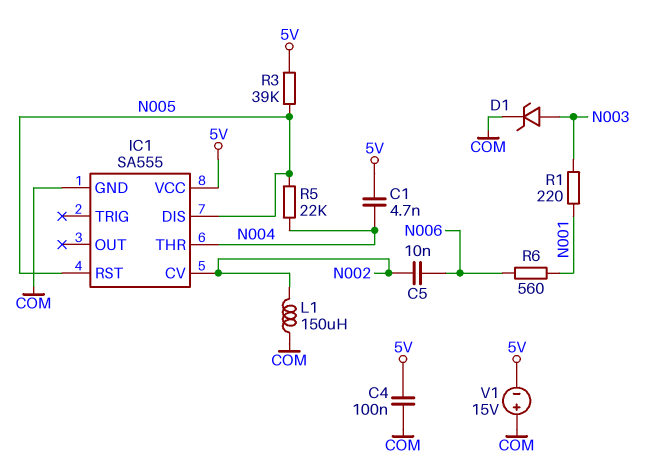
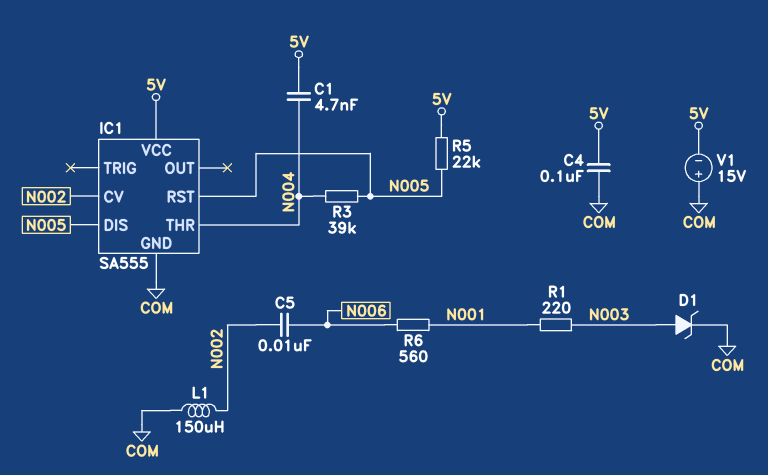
R3: 39k (5V, N005) -> 39k (N004, N005)
R5: 22k (N004, N005) -> 22k (5V, N005)

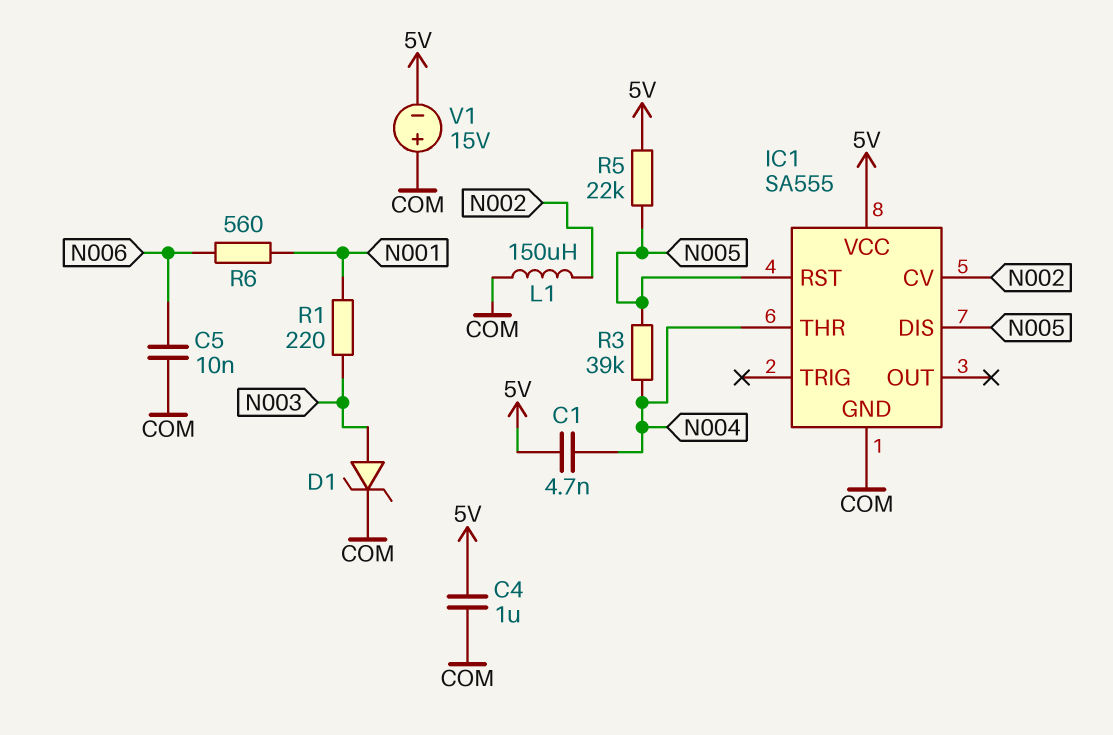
C4: 100nF (5V, COM) -> 1uF (5V, COM)
C5: 10nF (N002, N006) -> 10nF (COM, N006)

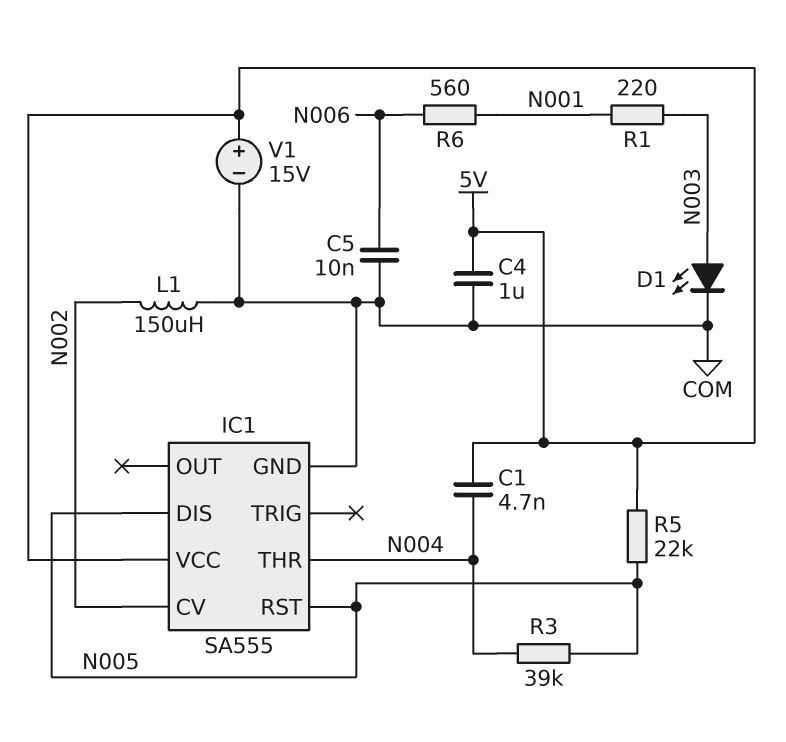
D1: zener (A N003, K COM) -> LED (A N003, K COM)
V1: 15V (plus COM, minus 5V) -> 15V (plus 5V, minus COM)

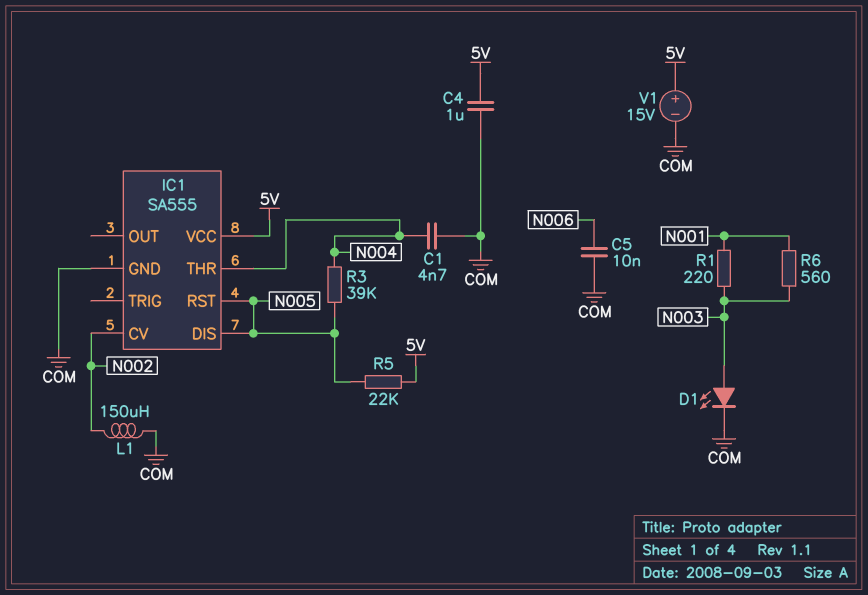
C1: 4.7nF (5V, N004) -> 4.7nF (COM, N004)
R6: 560 (N001, N006) -> 560 (N001, N003)

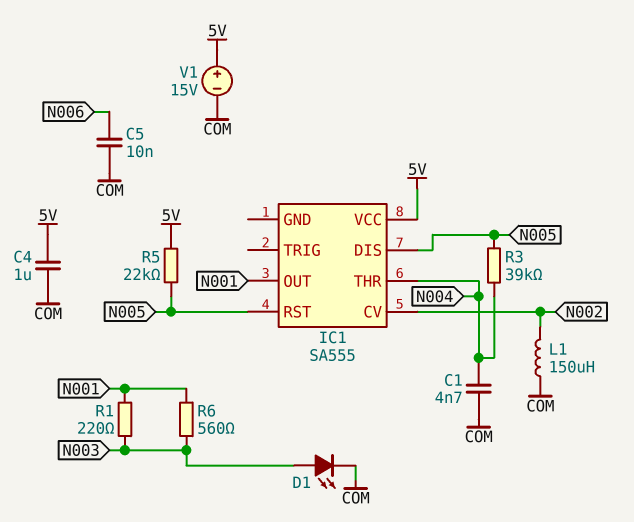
IC1 pin GND: COM -> none
IC1 pin OUT: none -> N001

